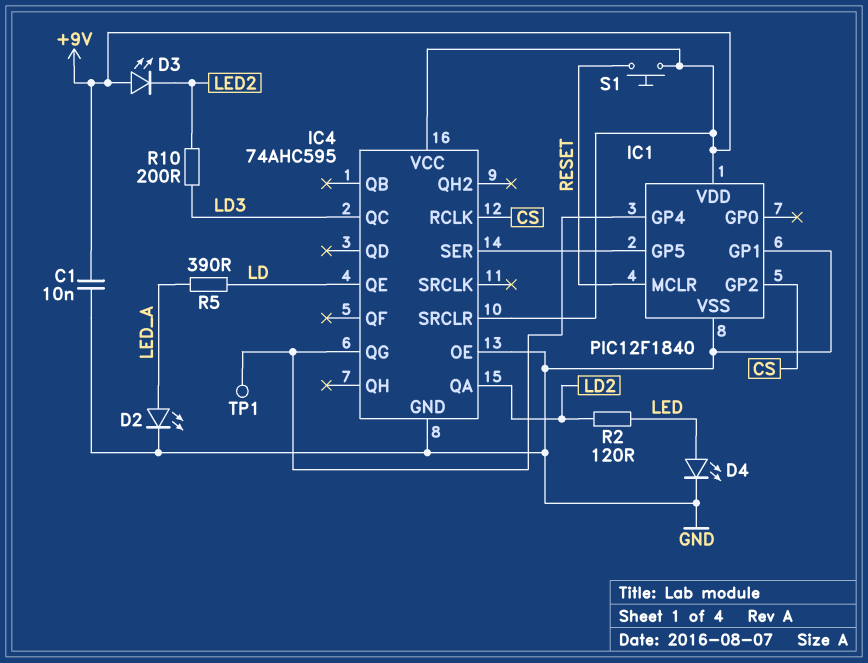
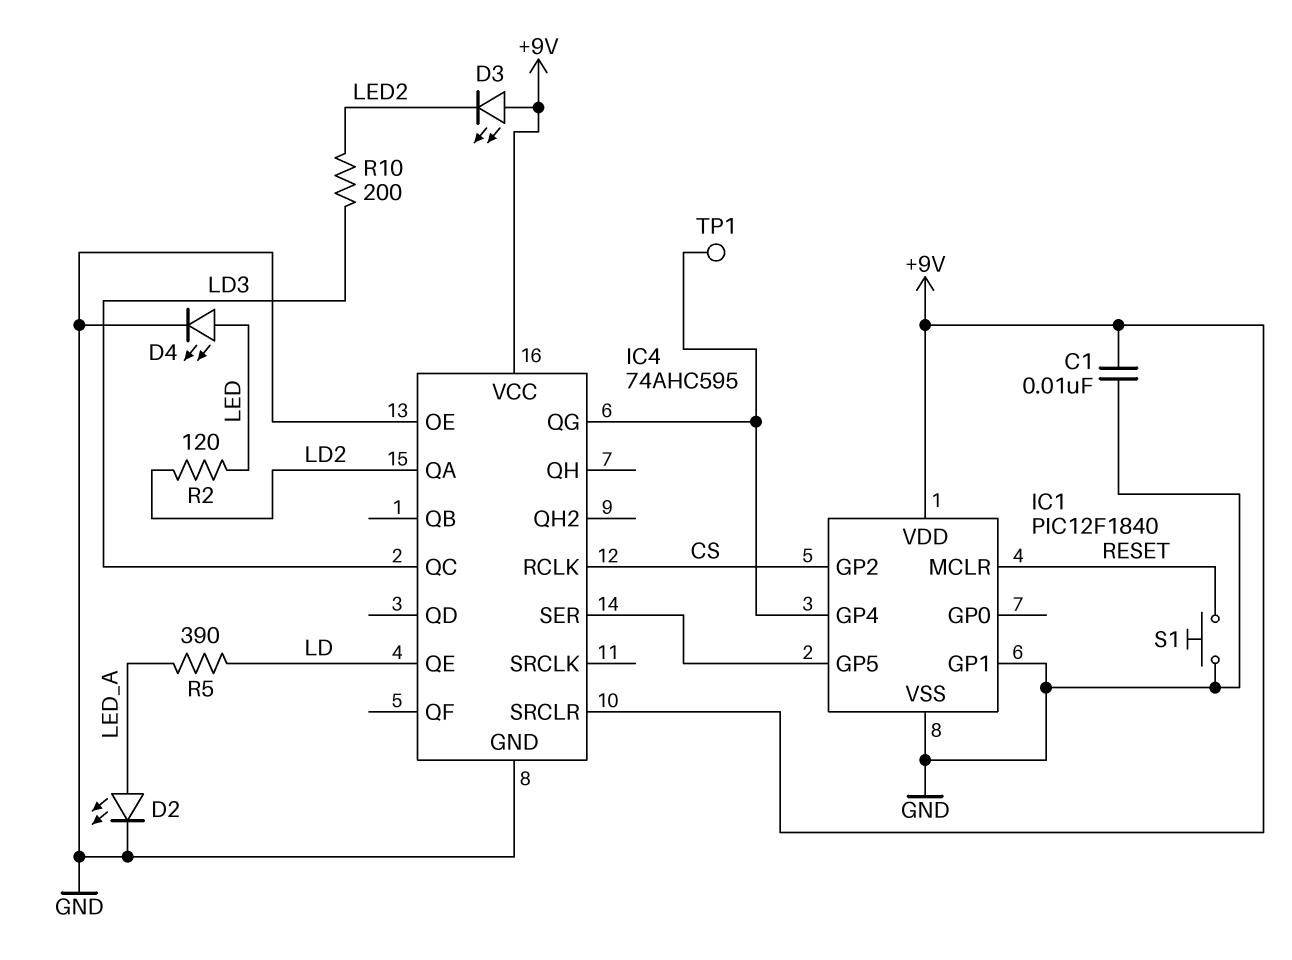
S1: button (+9V, RESET) -> button (GND, RESET)

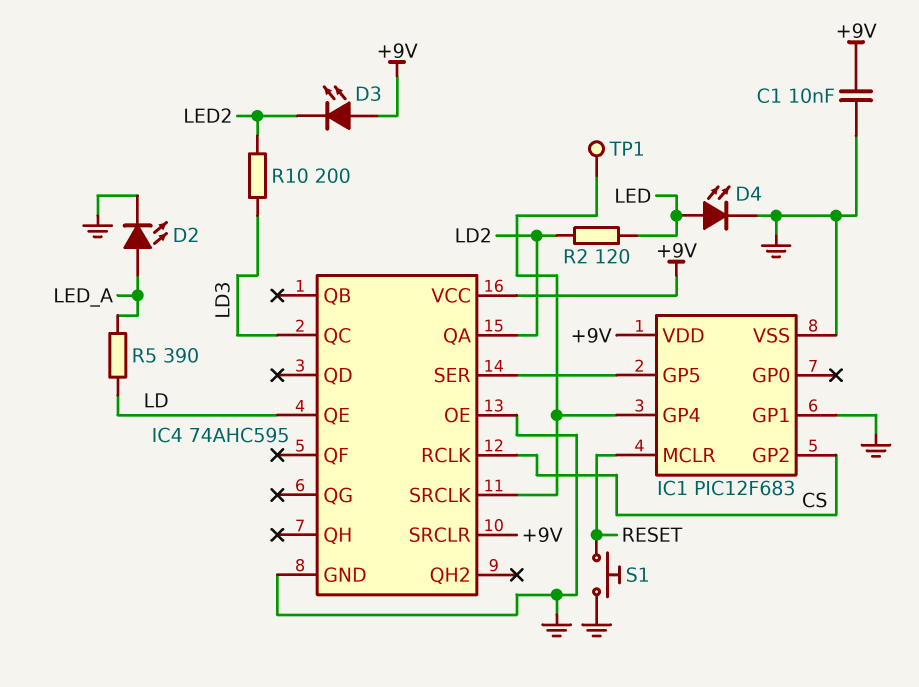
IC1: PIC12F1840 -> PIC12F683
IC4 pin QG: IC1/GP4 -> none
IC4 pin SRCLK: none -> IC1/GP4

